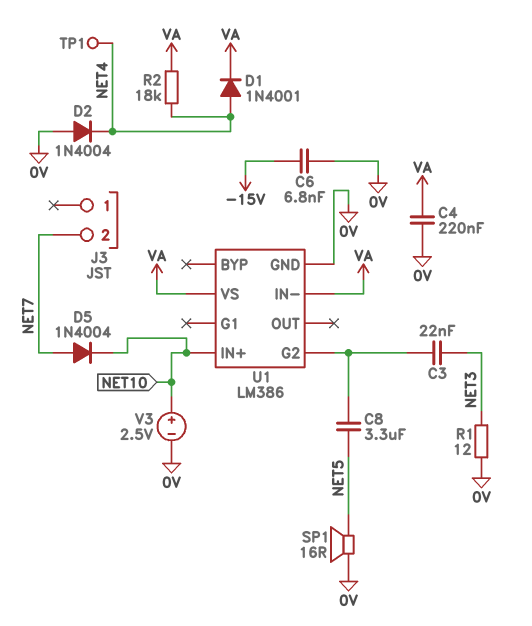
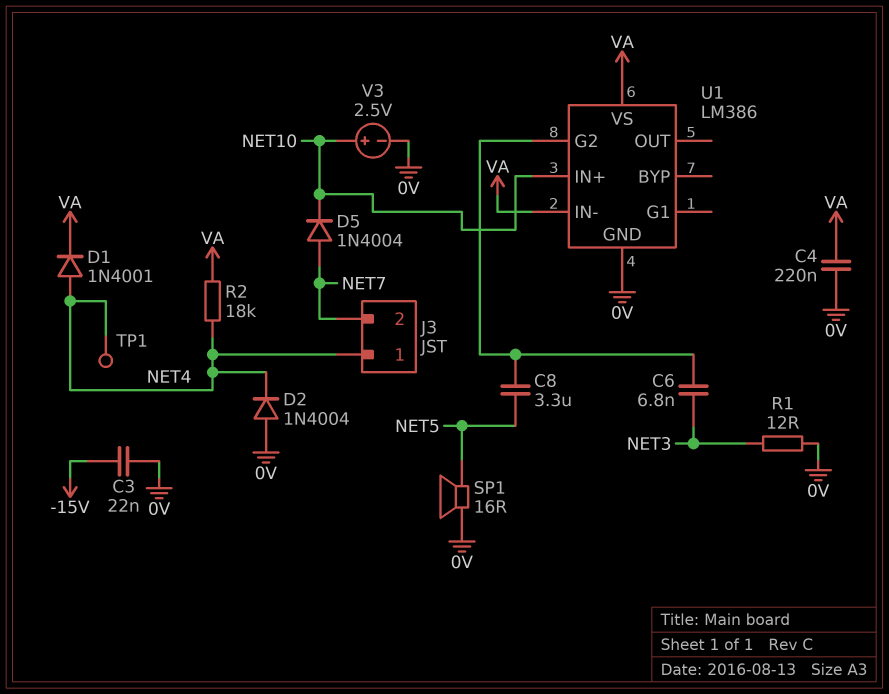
C3: 22nF (NET3, U1/G2) -> 22nF (-15V, 0V)
C6: 6.8nF (-15V, 0V) -> 6.8nF (NET3, U1/G2)
J3 pin 1: none -> NET4

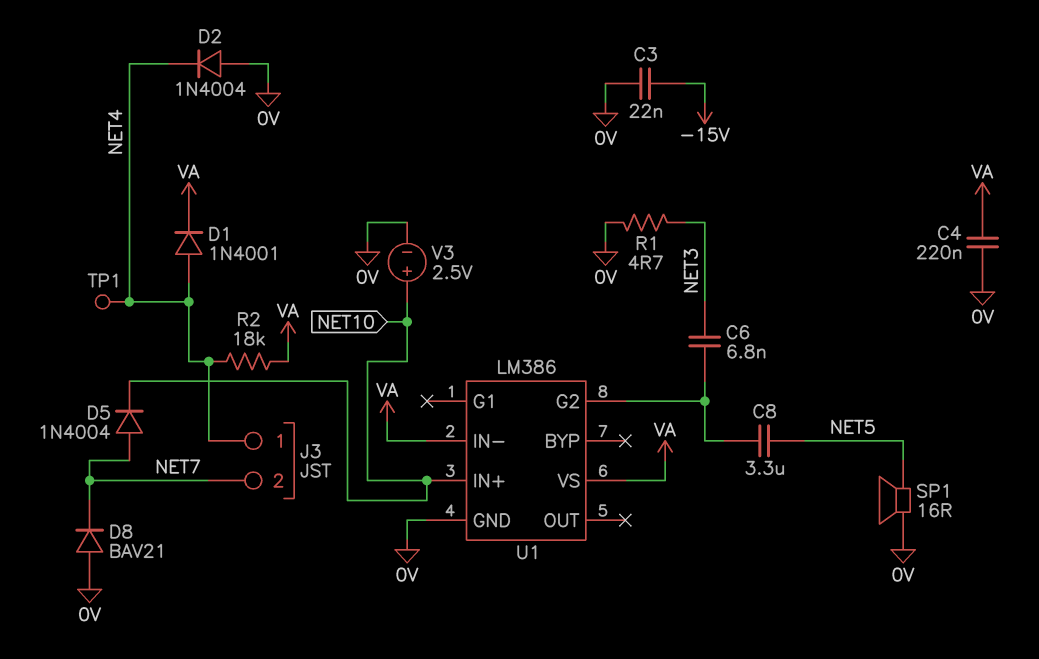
D8: none -> diode BAV21 (A 0V, K NET7)
R1: 12 (0V, NET3) -> 4.7 (0V, NET3)

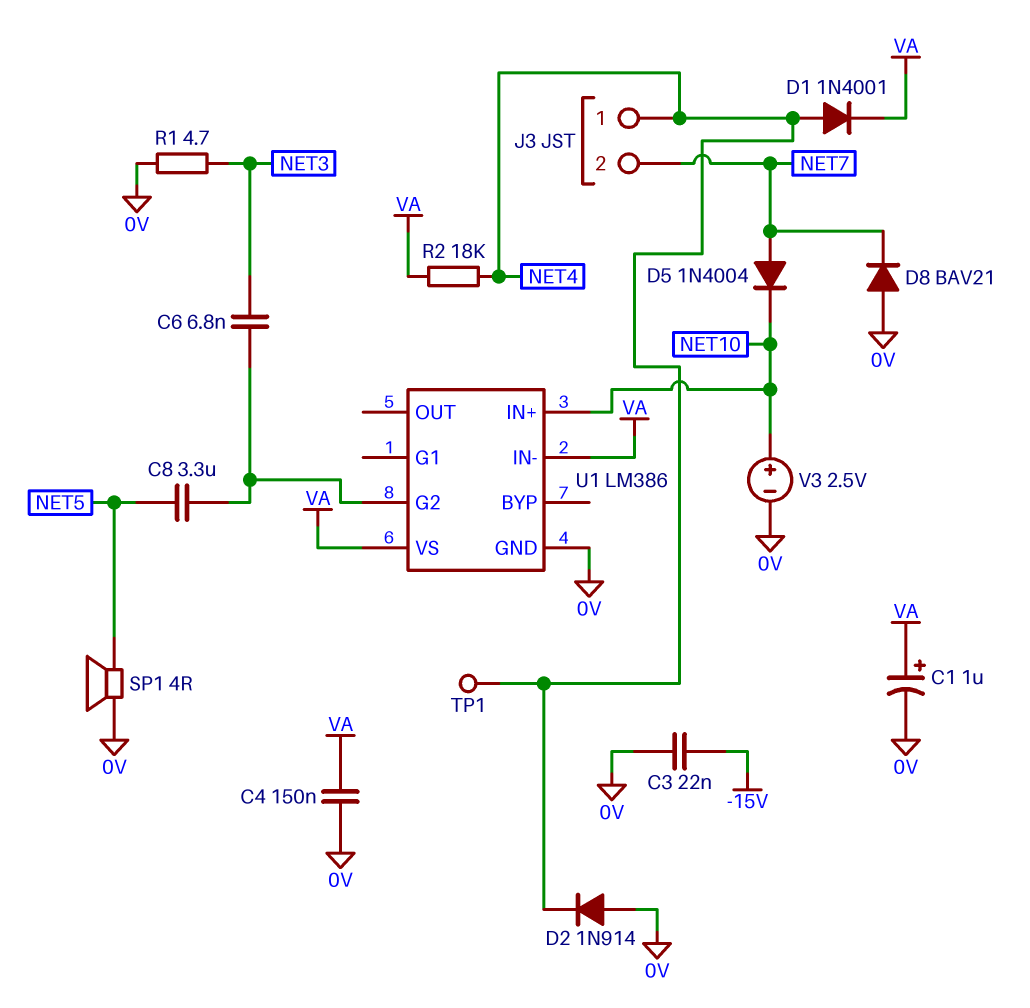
C1: none -> 1uF (plus VA, minus 0V)
C4: 220nF (0V, VA) -> 150nF (0V, VA)
D2: diode 1N4004 (A 0V, K NET4) -> diode 1N914 (A 0V, K NET4)
SP1: speaker 16R (0V, NET5) -> speaker 4R (0V, NET5)

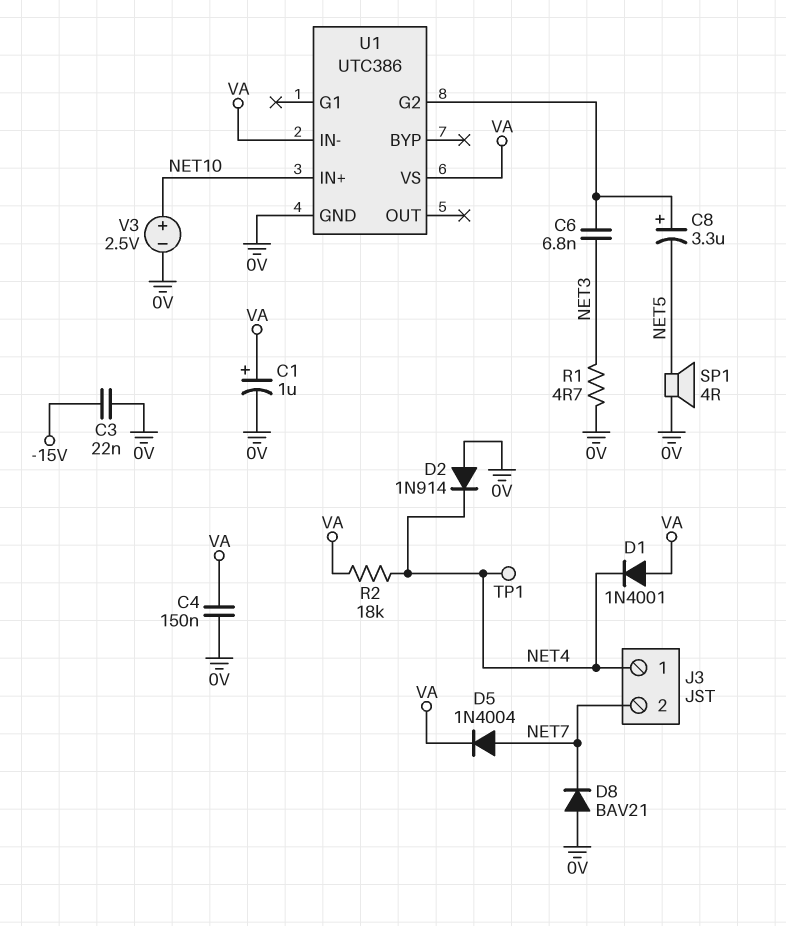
C8: 3.3uF (NET5, U1/G2) -> 3.3uF (plus U1/G2, minus NET5)
D1: diode 1N4001 (A NET4, K VA) -> diode 1N4001 (A VA, K NET4)
D5: diode 1N4004 (A NET7, K NET10) -> diode 1N4004 (A NET7, K VA)
U1: LM386 -> UTC386

